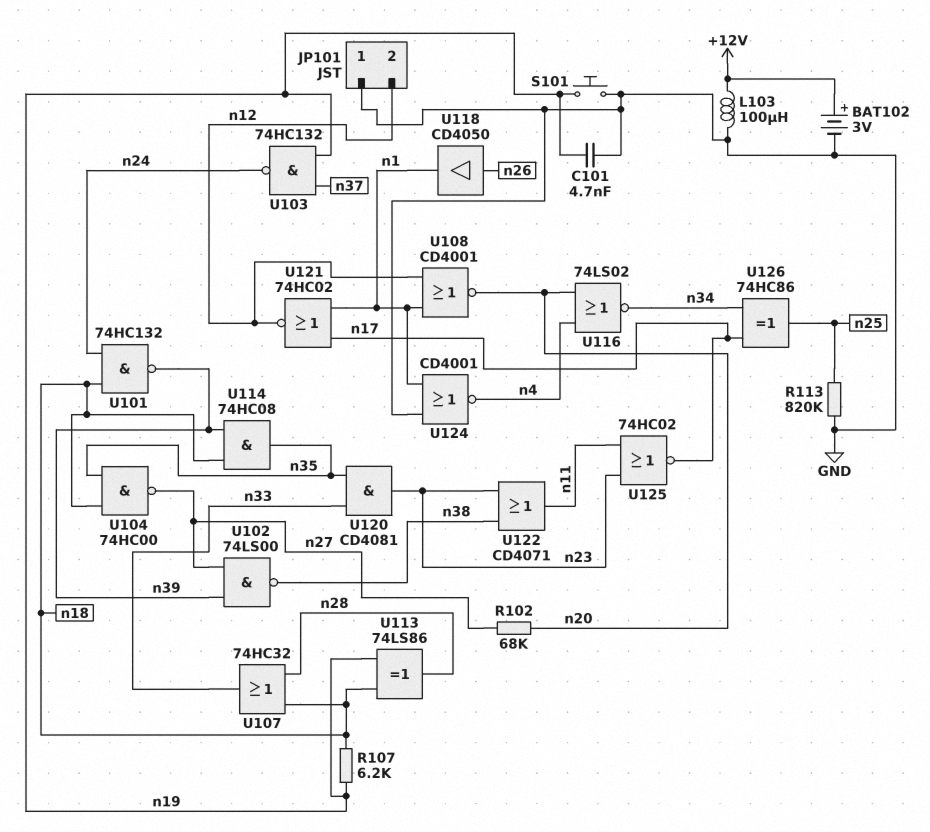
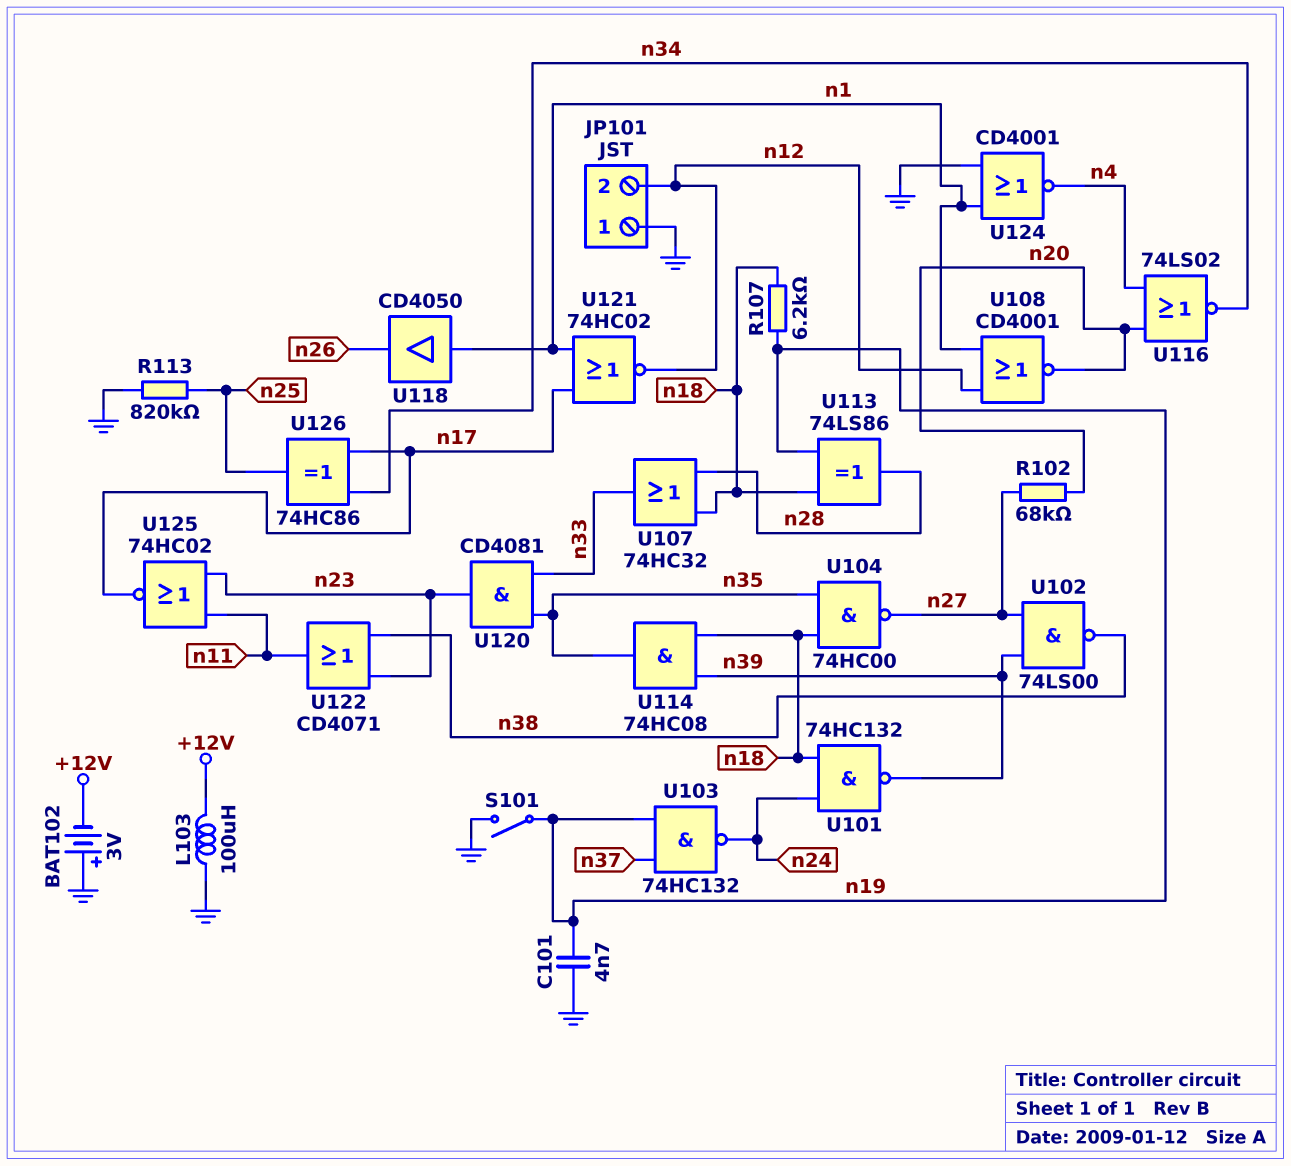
BAT102: 3V (plus +12V, minus GND) -> 3V (plus GND, minus +12V)
S101: button (GND, n19) -> switch (GND, n19)
U118: buffer CD4050 (in n26, out n1) -> buffer CD4050 (in n1, out n26)

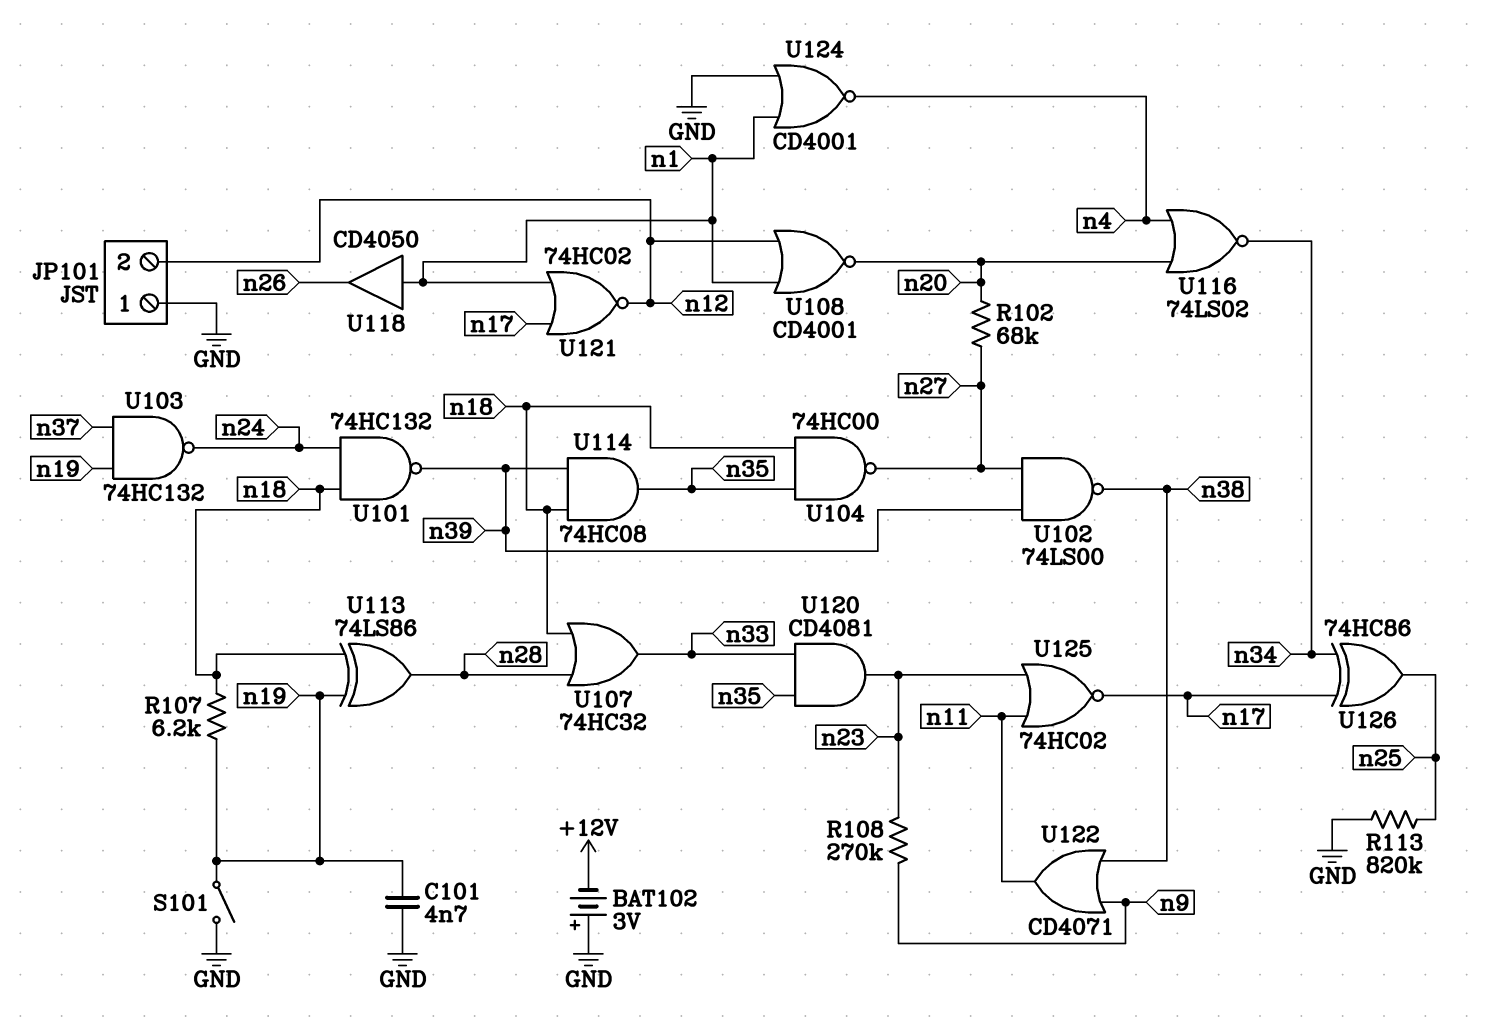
L103: 100uH (+12V, GND) -> none
R108: none -> 270k (n9, n23)
U122: OR CD4071 (in n23, in n38, out n11) -> OR CD4071 (in n9, in n38, out n11)

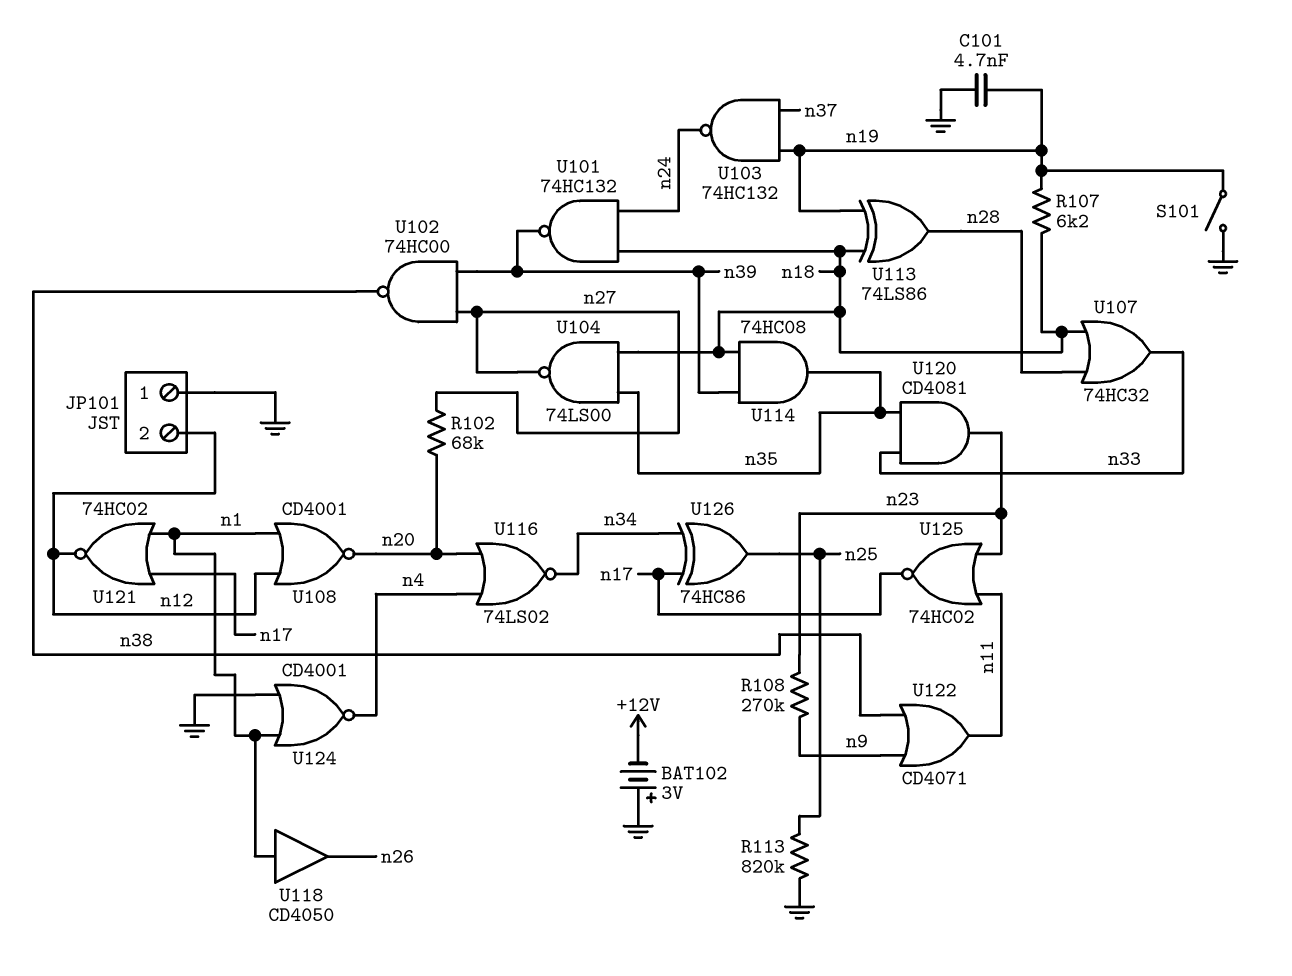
U102: NAND 74LS00 (in n27, in n39, out n38) -> NAND 74HC00 (in n27, in n39, out n38)
U104: NAND 74HC00 (in n18, in n35, out n27) -> NAND 74LS00 (in n18, in n35, out n27)

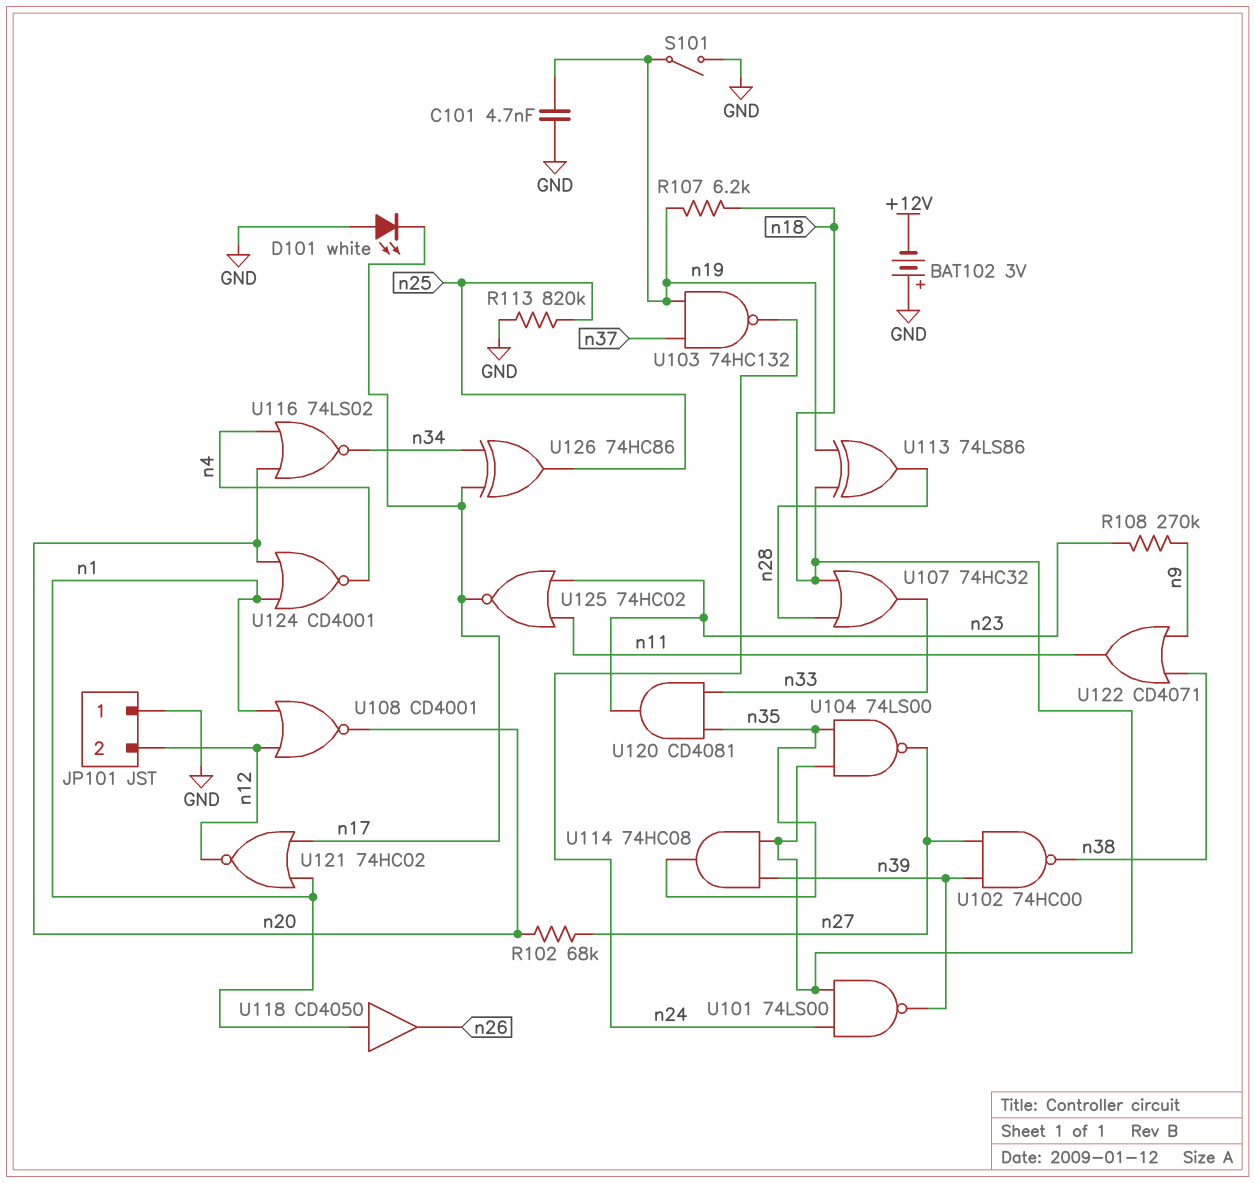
D101: none -> LED white (A GND, K n17)
U101: NAND 74HC132 (in n18, in n24, out n39) -> NAND 74LS00 (in n18, in n24, out n39)
U124: NOR CD4001 (in GND, in n1, out n4) -> NOR CD4001 (in n1, in n20, out n4)

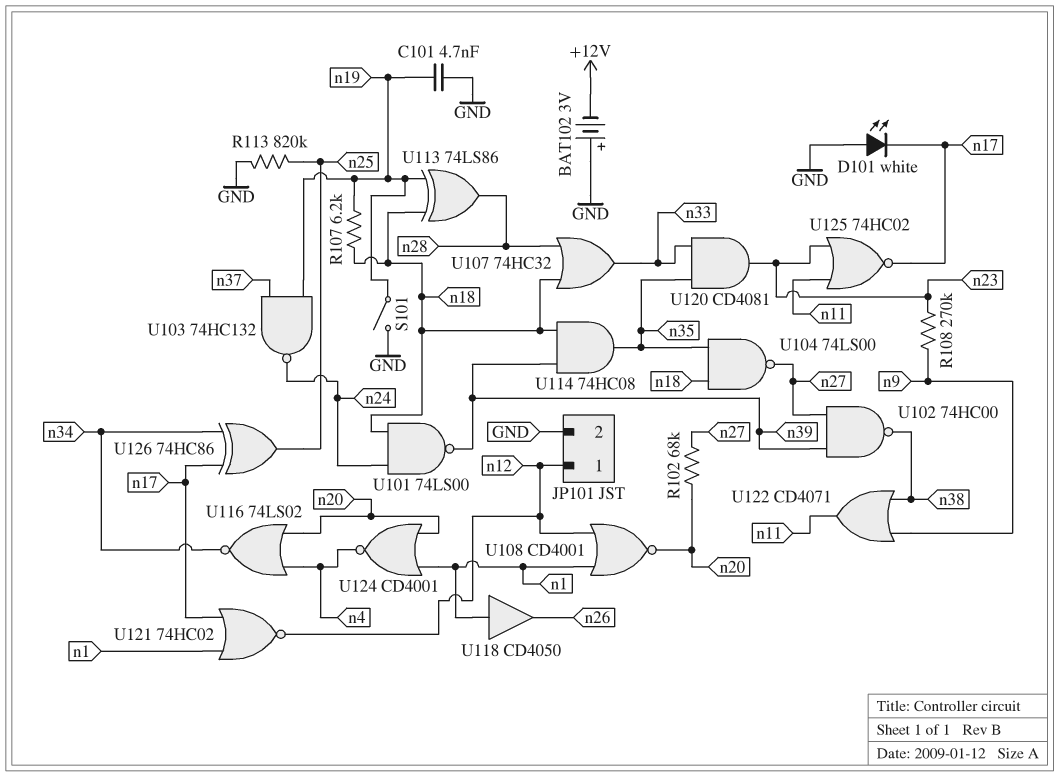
JP101 pin 1: GND -> n12
JP101 pin 2: n12 -> GND

